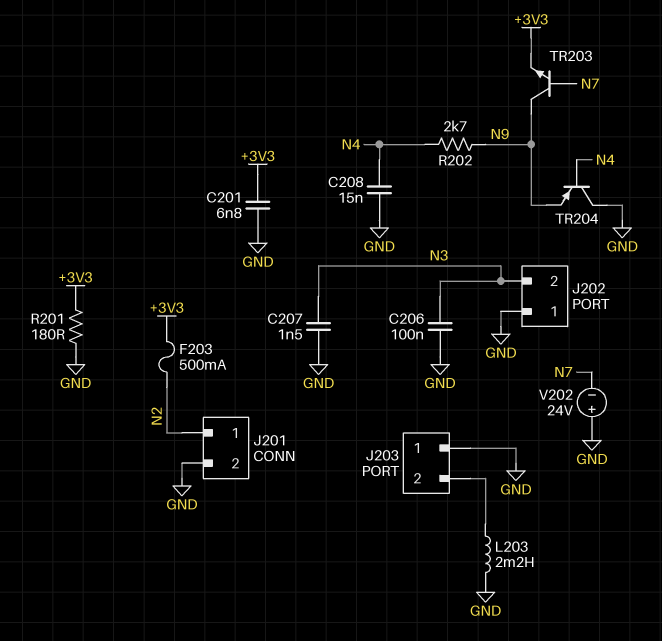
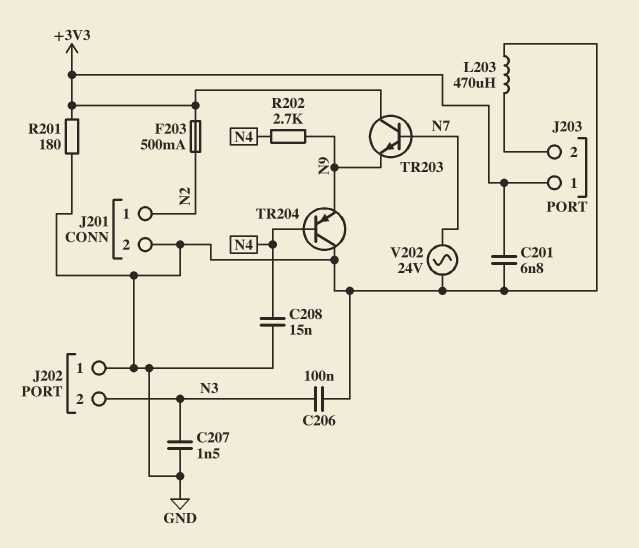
J203 pin 1: GND -> +3V3
L203: 2.2mH (GND, J203/2) -> 470uH (GND, J203/2)
TR203: NPN (B N7, C N9, E +3V3) -> NPN (B N7, C +3V3, E N9)
V202: 24V (plus GND, minus N7) -> AC 24V (GND, N7)

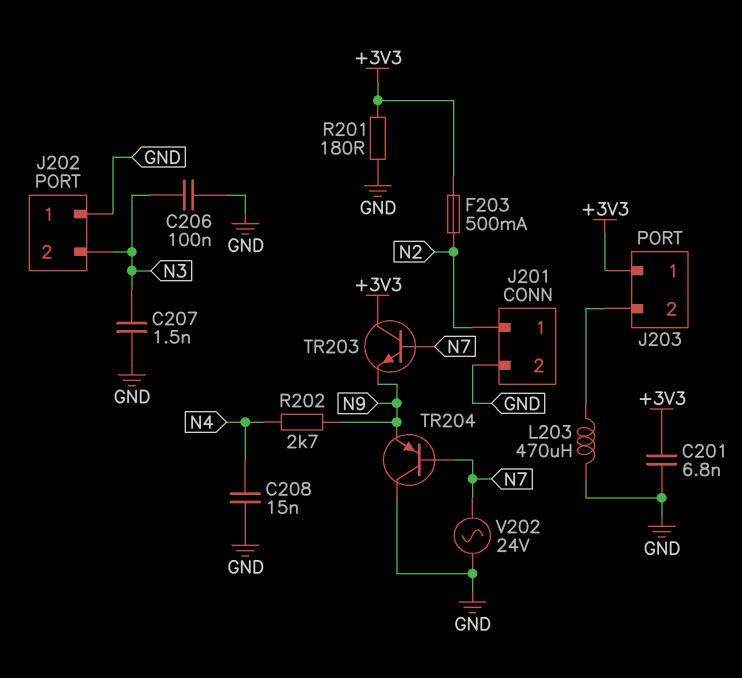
TR204: PNP (B N4, C GND, E N9) -> PNP (B N7, C GND, E N9)

